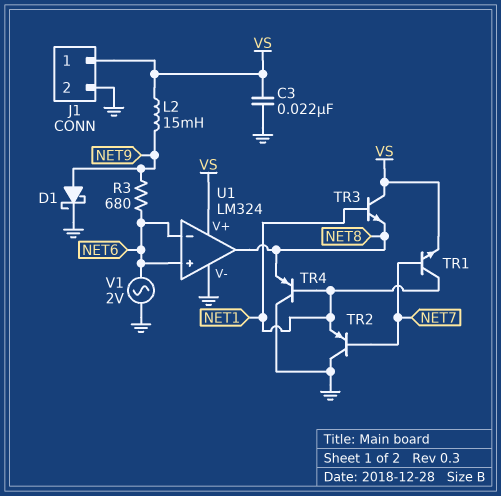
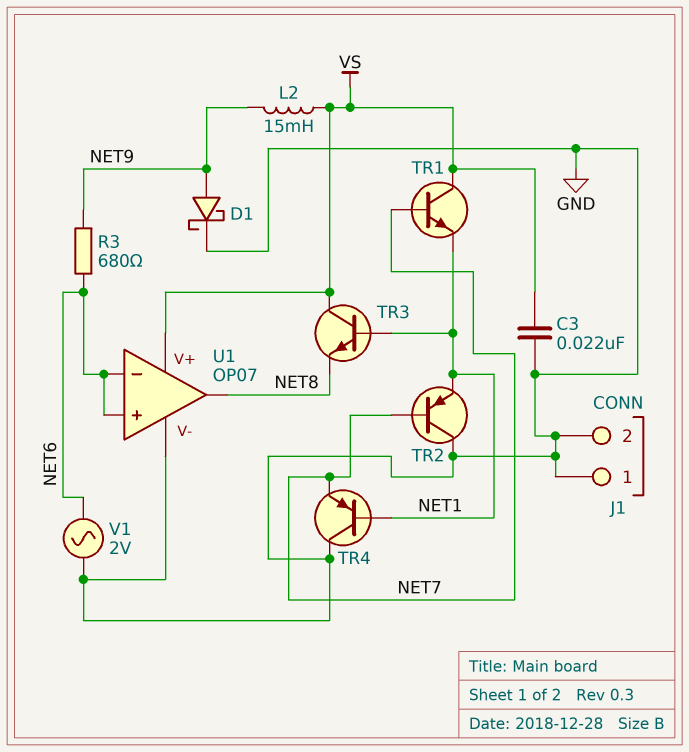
J1 pin 1: VS -> GND
TR1: NPN (B NET7, C NET1, E VS) -> NPN (B NET7, C VS, E NET1)
TR4: PNP (B NET1, C GND, E NET8) -> PNP (B NET1, C GND, E NET7)
U1: LM324 -> OP07

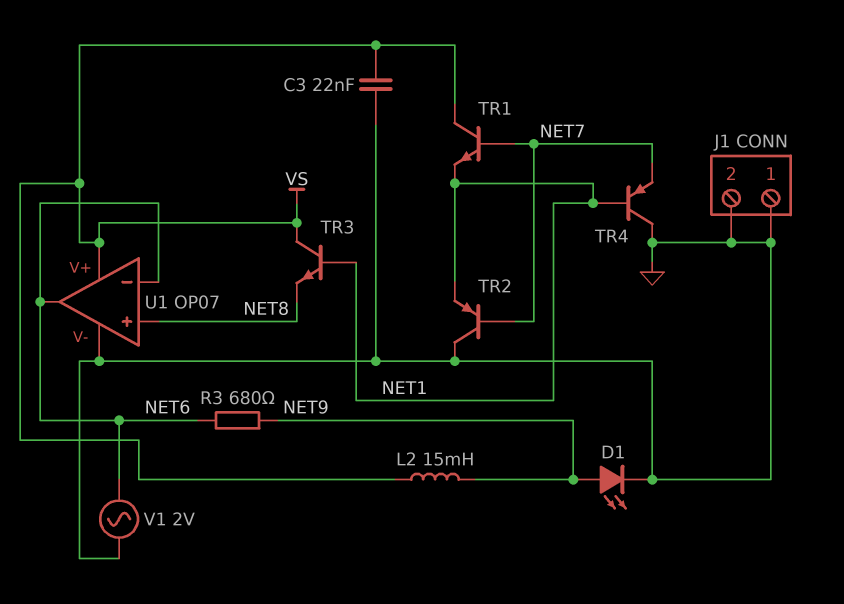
D1: schottky (A NET9, K GND) -> LED (A NET9, K GND)
U1 pin in+: NET6 -> NET8
U1 pin out: NET8 -> NET6

